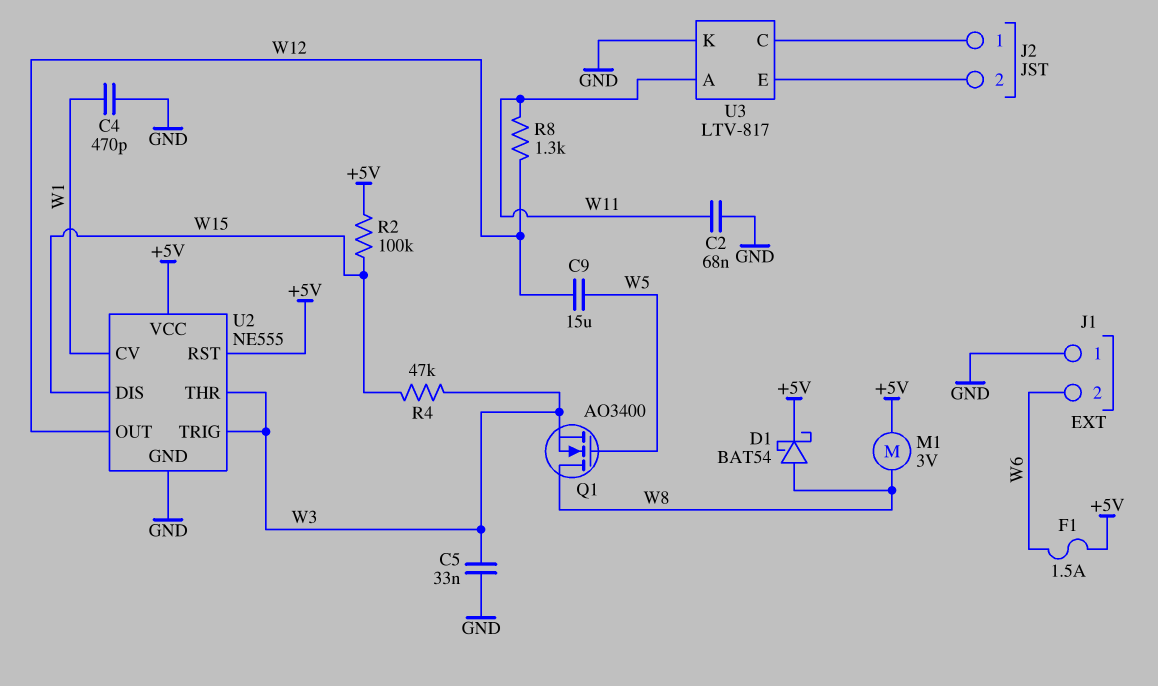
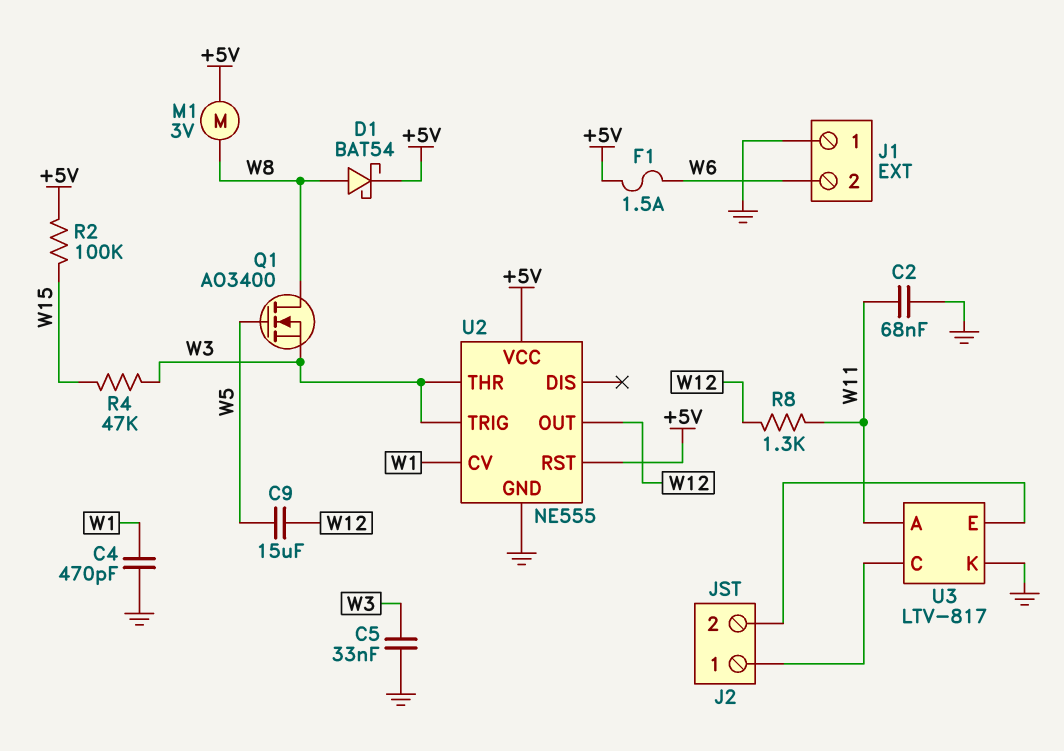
U2 pin DIS: W15 -> none

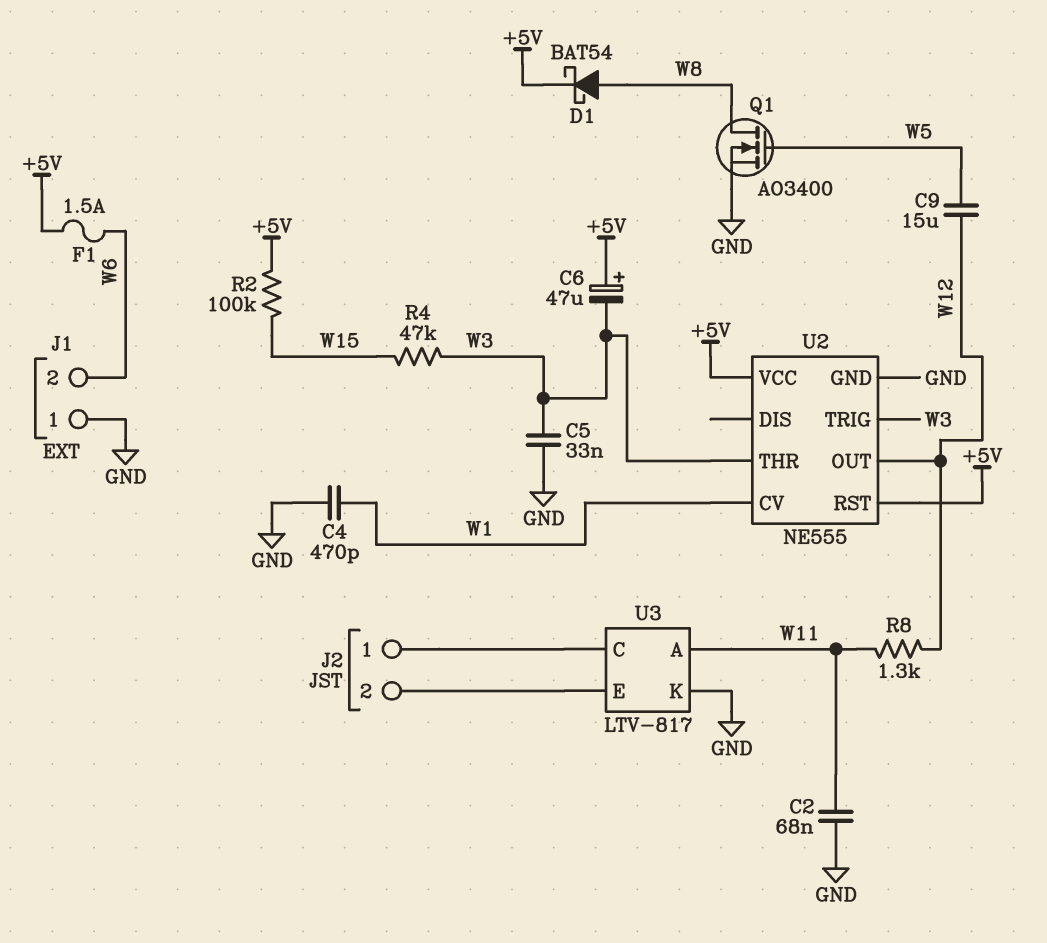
C6: none -> 47uF (plus +5V, minus W3)
M1: motor 3V (+5V, W8) -> none
Q1: NMOS AO3400 (G W5, D W8, S W3) -> NMOS AO3400 (G W5, D W8, S GND)

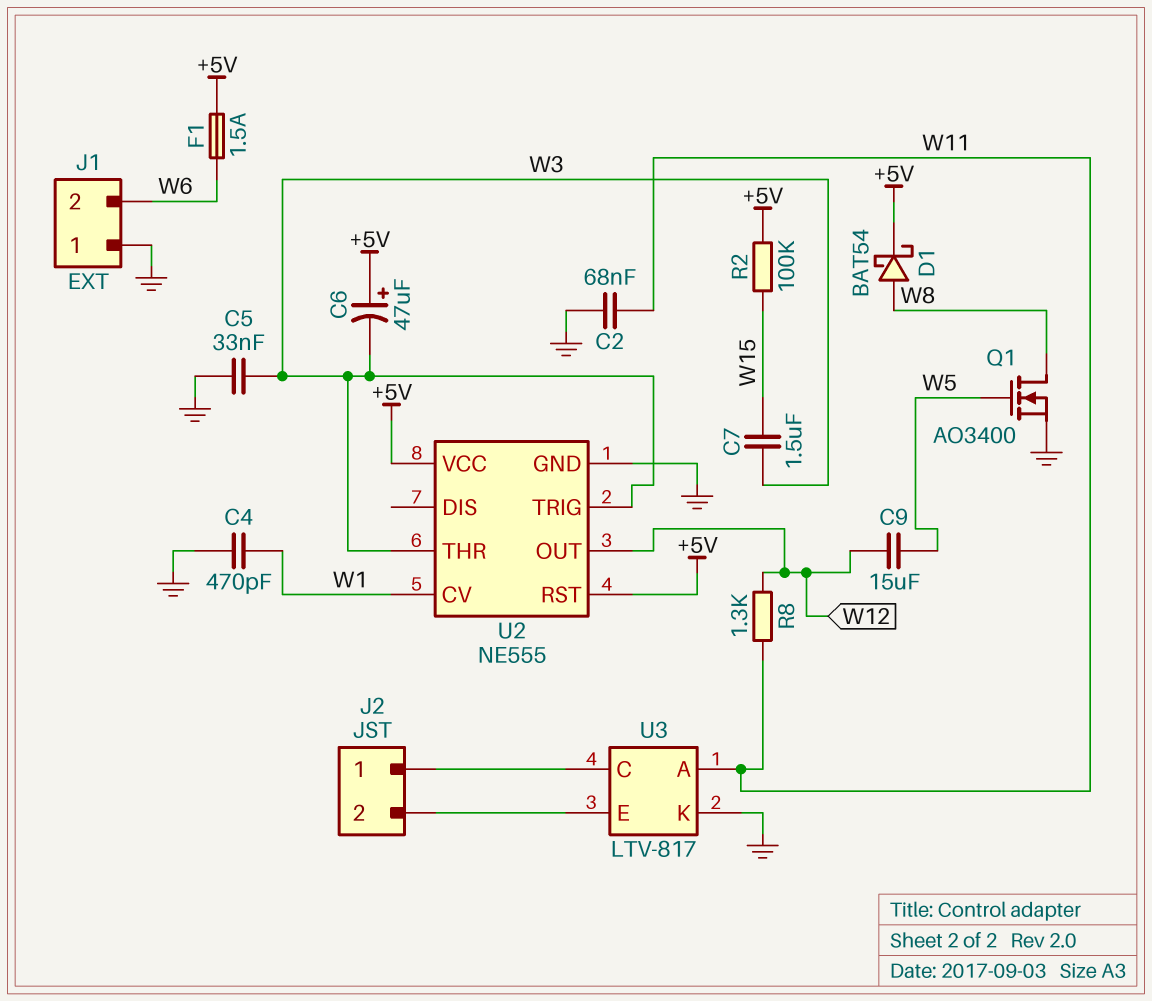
C7: none -> 1.5uF (W3, W15)
R4: 47k (W3, W15) -> none

